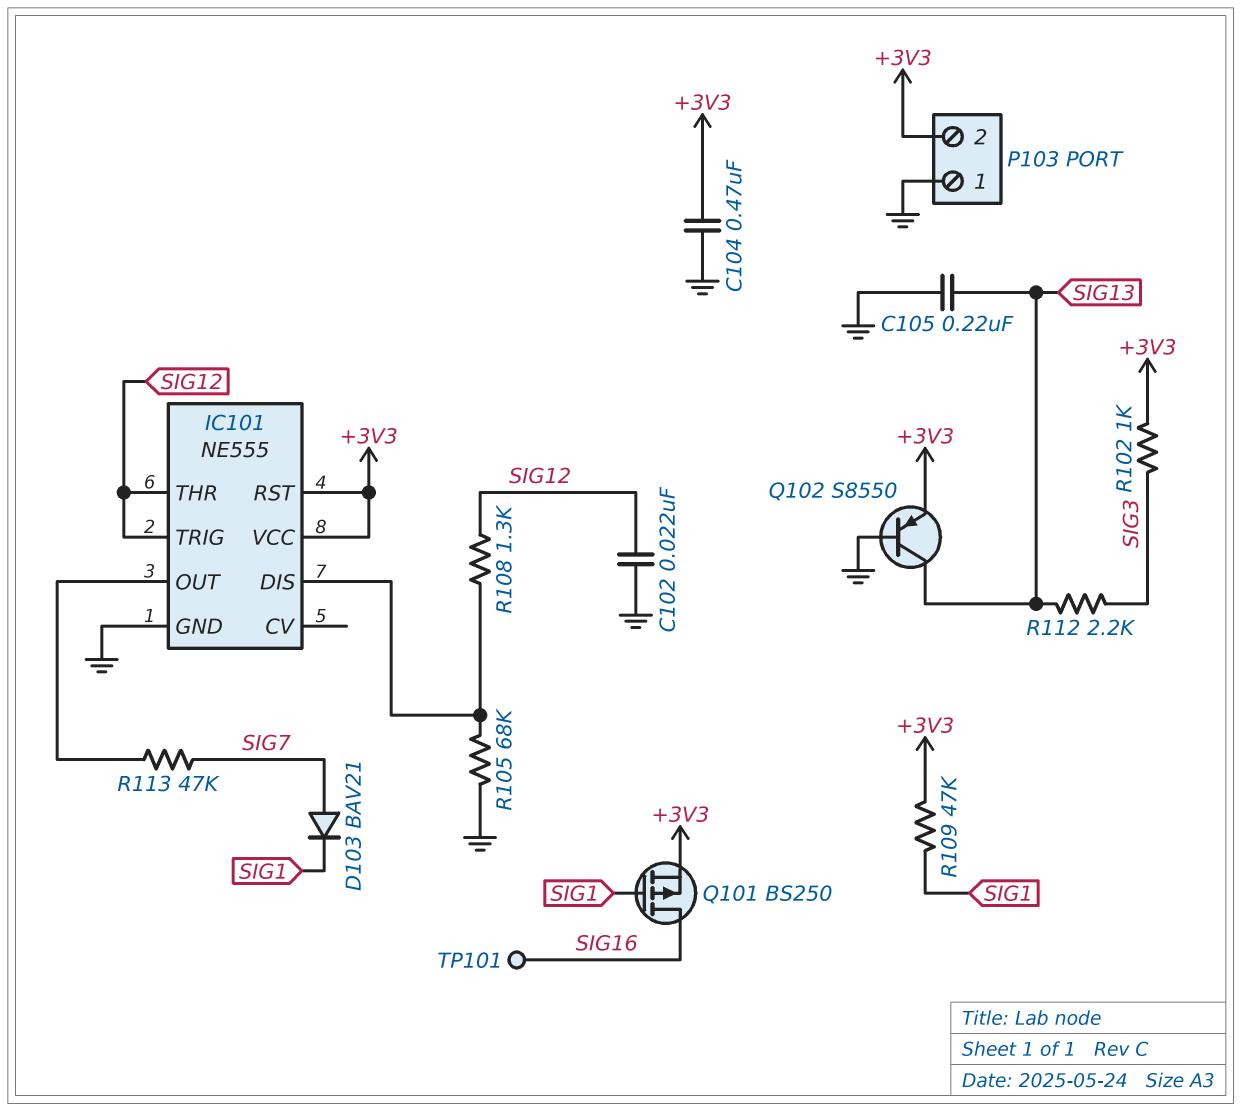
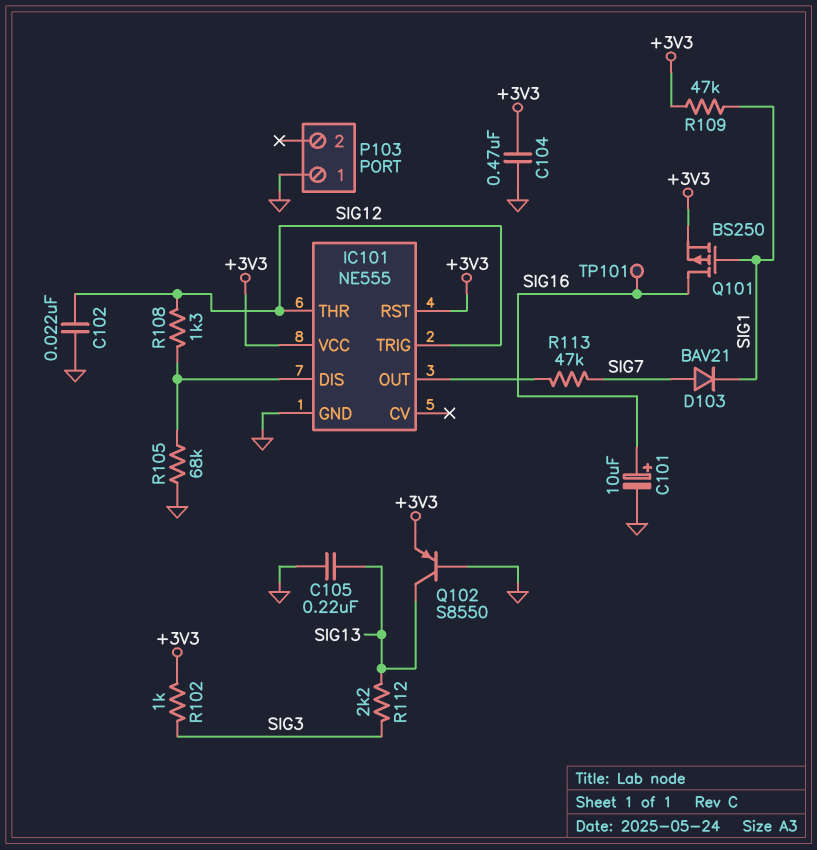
C101: none -> 10uF (plus SIG16, minus GND)
P103 pin 2: +3V3 -> none

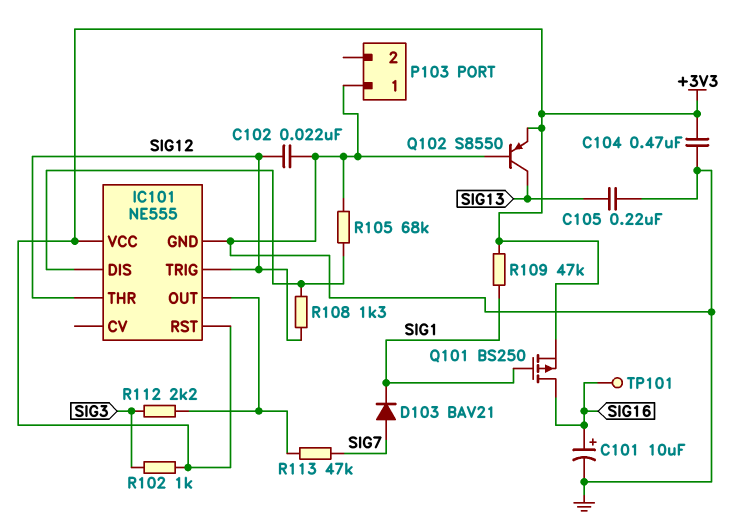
R112: 2.2k (SIG3, SIG13) -> 2.2k (IC101/OUT, SIG3)

